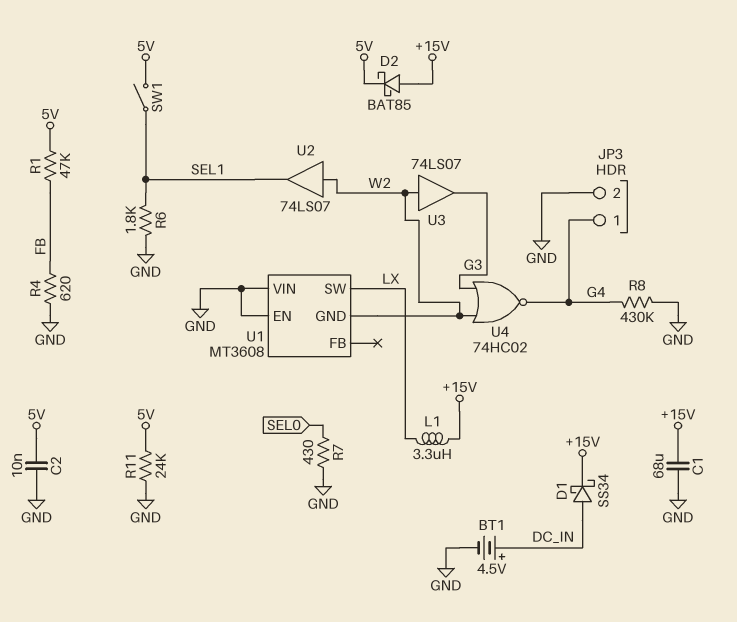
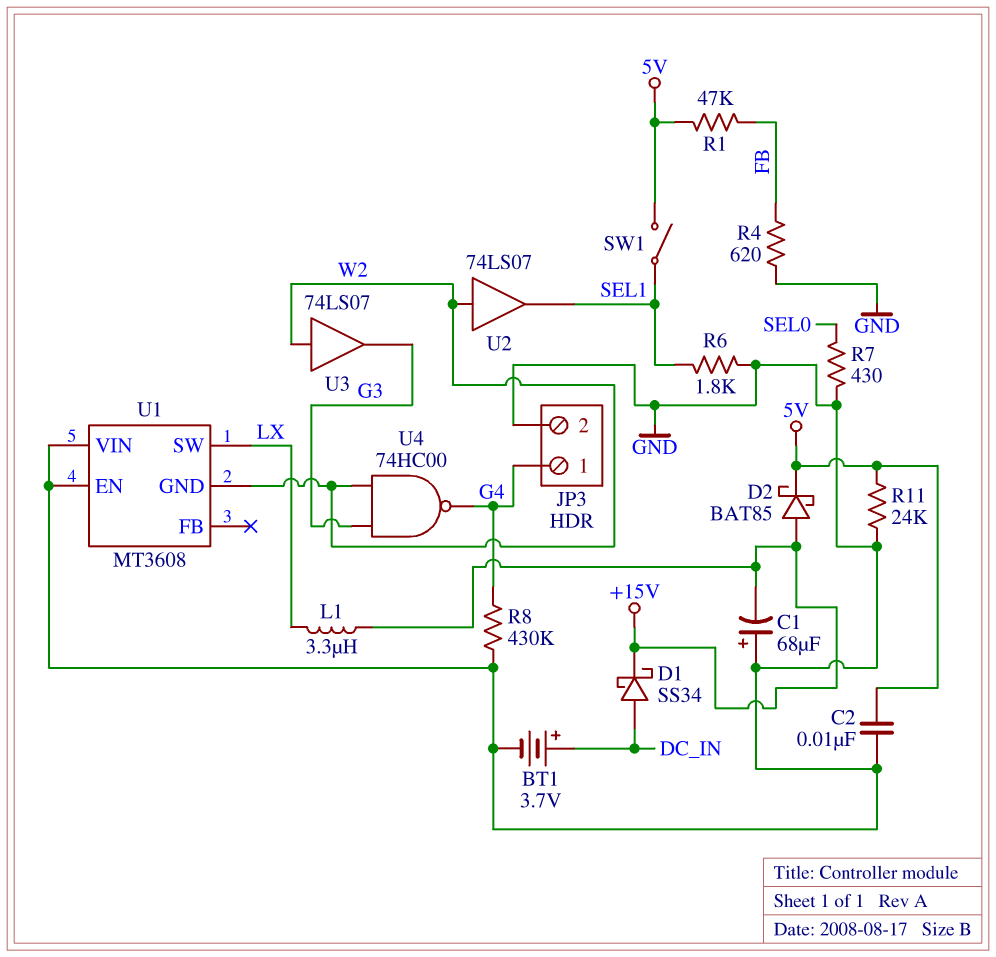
BT1: 4.5V (plus DC_IN, minus GND) -> 3.7V (plus DC_IN, minus GND)
C1: 68uF (+15V, GND) -> 68uF (plus GND, minus +15V)
U4: NOR 74HC02 (in G3, in W2, out G4) -> NAND 74HC00 (in G3, in W2, out G4)

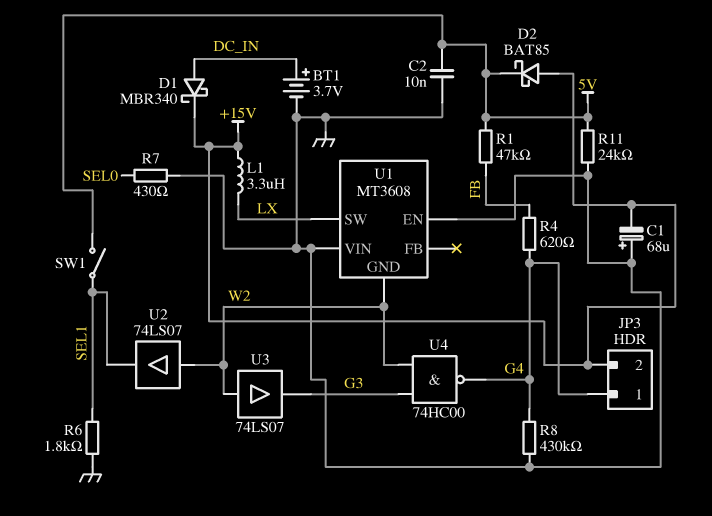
D1: schottky SS34 (A DC_IN, K +15V) -> schottky MBR340 (A DC_IN, K +15V)
JP3 pin 2: GND -> +15V
R4: 620 (FB, GND) -> 620 (FB, G4)

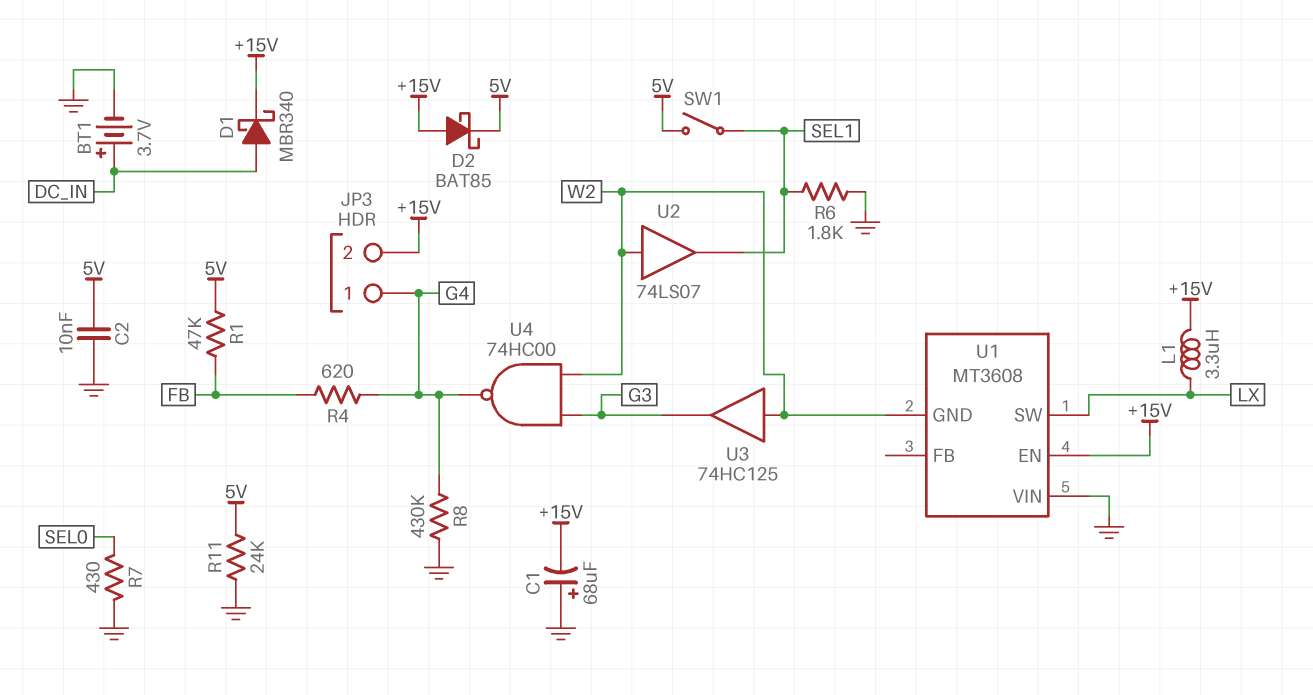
U1 pin EN: GND -> +15V
U3: buffer 74LS07 (in W2, out G3) -> buffer 74HC125 (in W2, out G3)

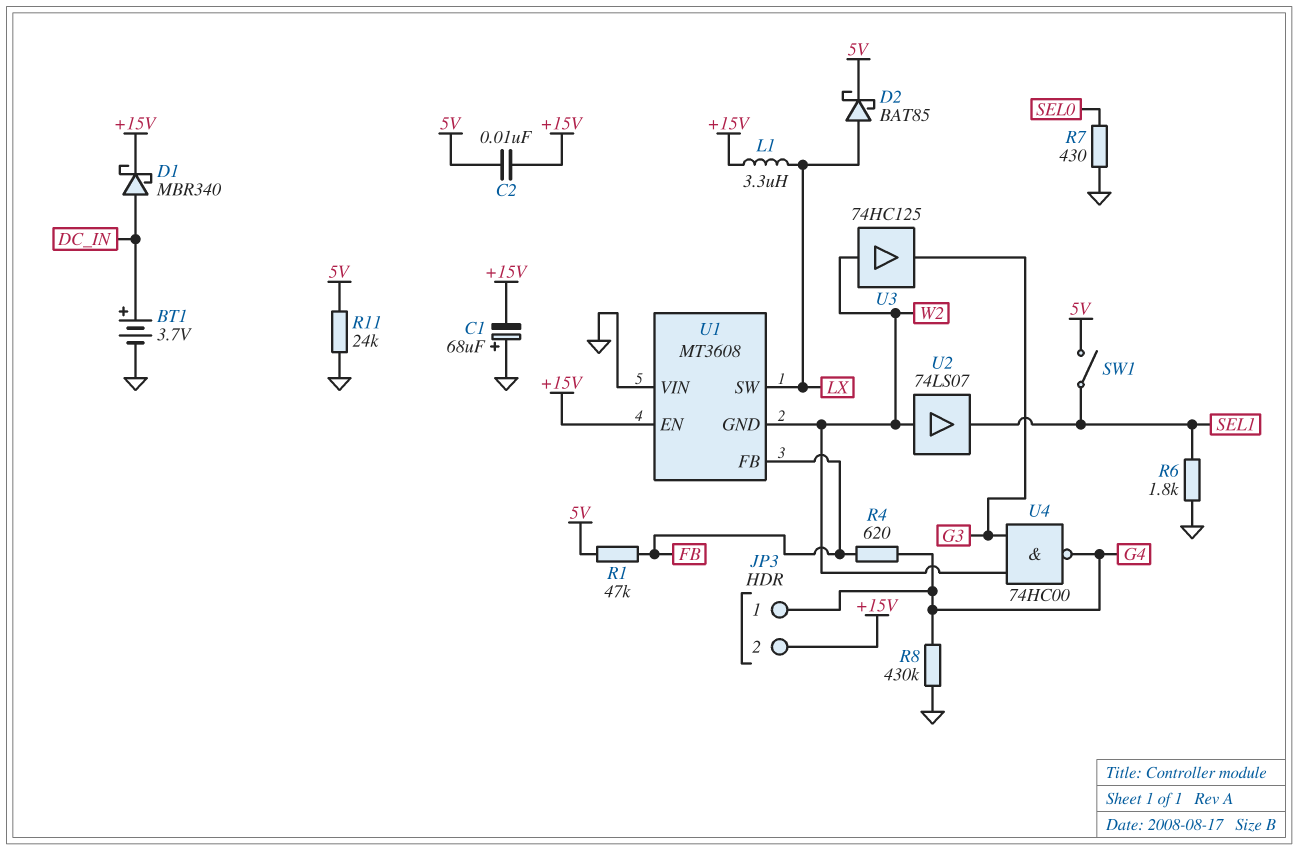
C2: 10nF (5V, GND) -> 10nF (+15V, 5V)
D2: schottky BAT85 (A +15V, K 5V) -> schottky BAT85 (A LX, K 5V)
U1 pin FB: none -> FB

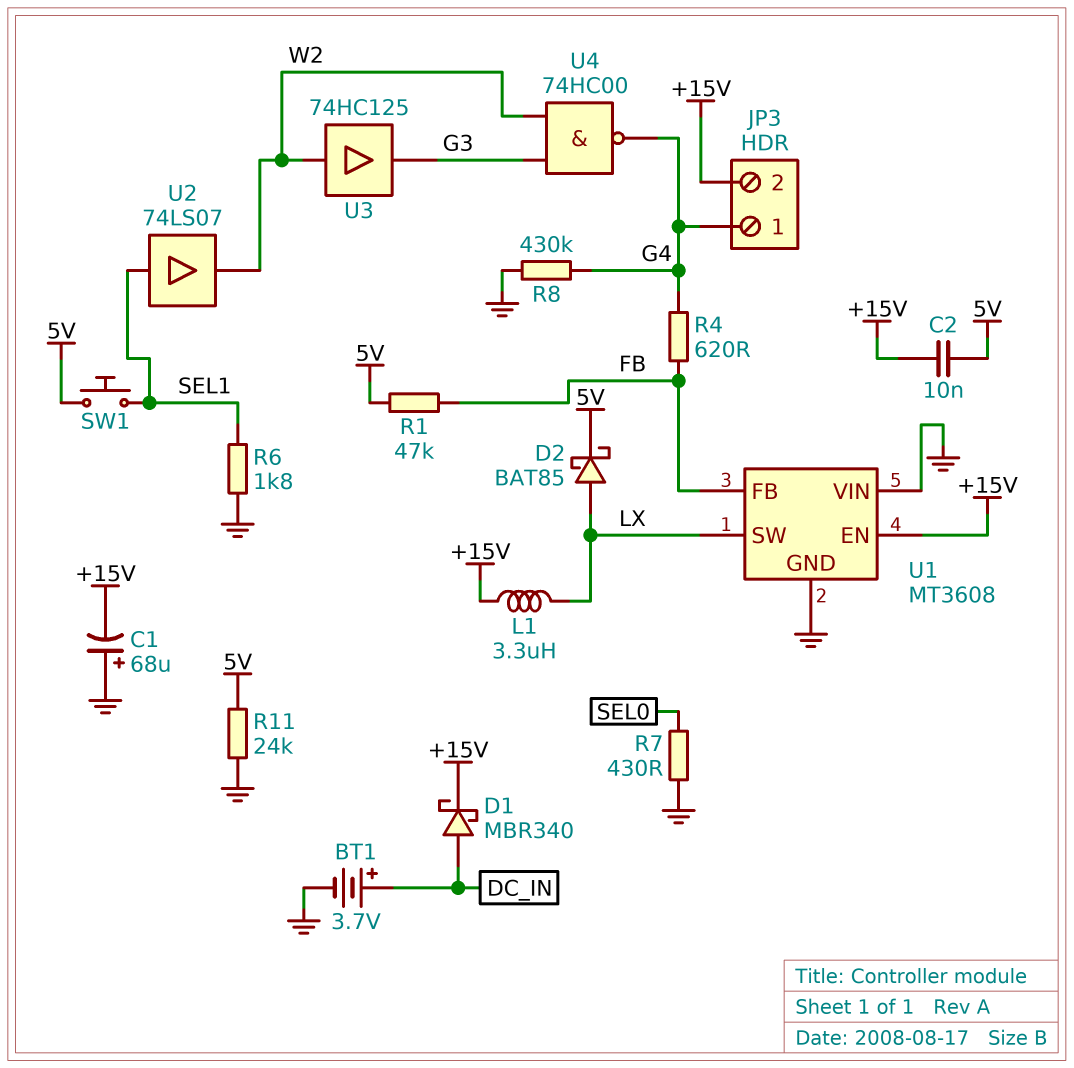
SW1: switch (5V, SEL1) -> button (5V, SEL1)
U1 pin GND: W2 -> GND
U2: buffer 74LS07 (in W2, out SEL1) -> buffer 74LS07 (in SEL1, out W2)

